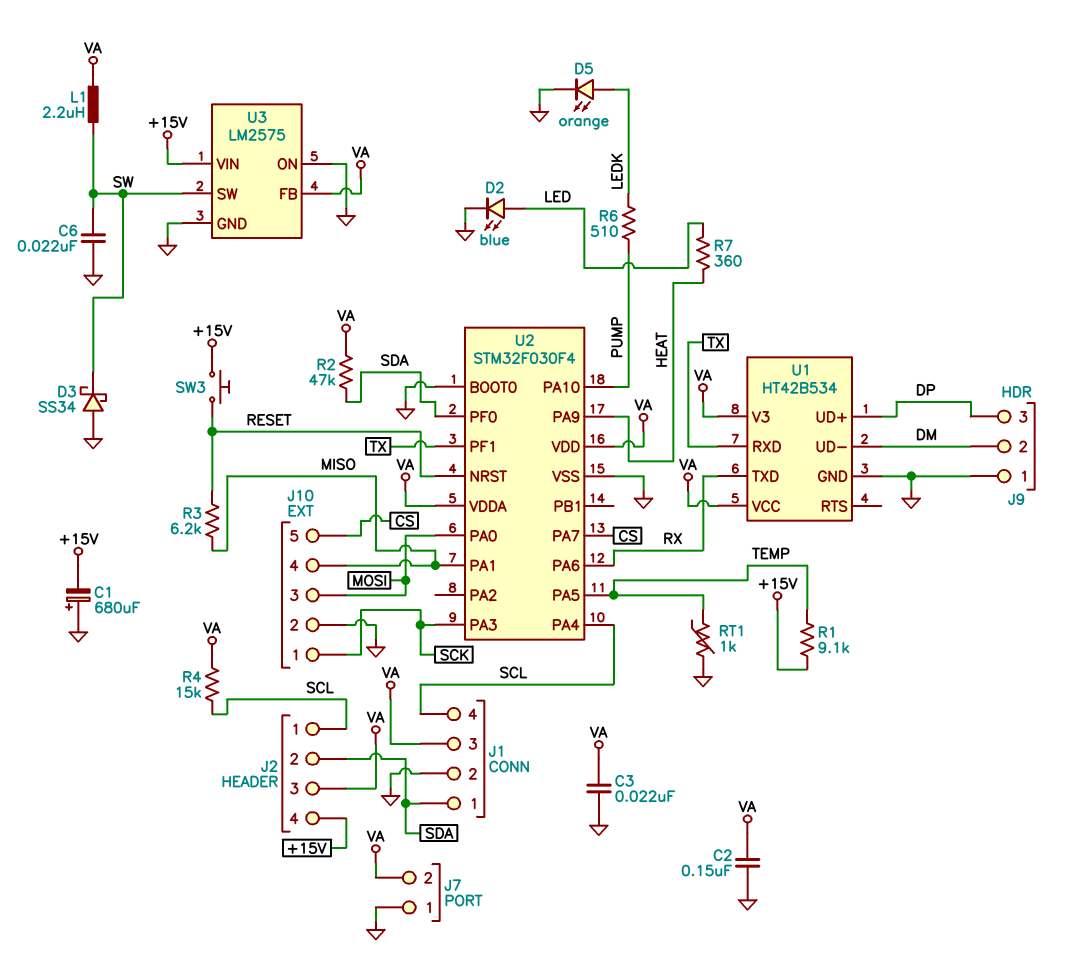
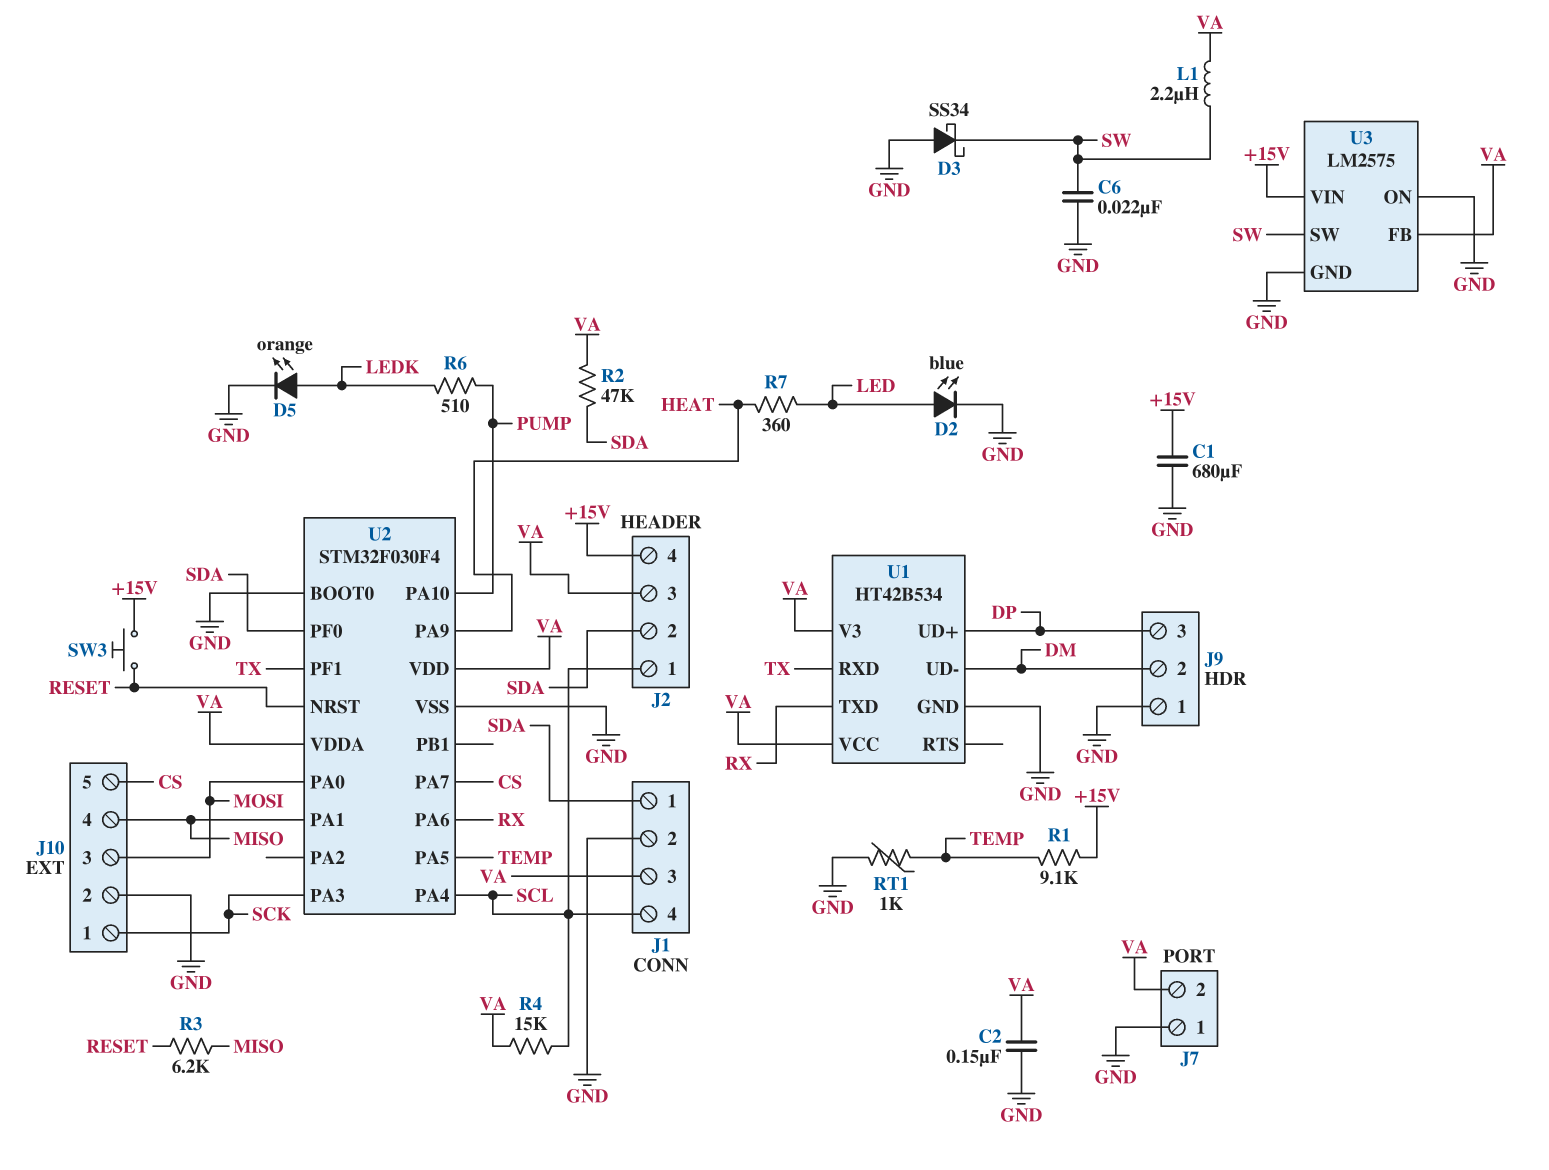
C1: 680uF (plus GND, minus +15V) -> 680uF (+15V, GND)
C3: 22nF (GND, VA) -> none

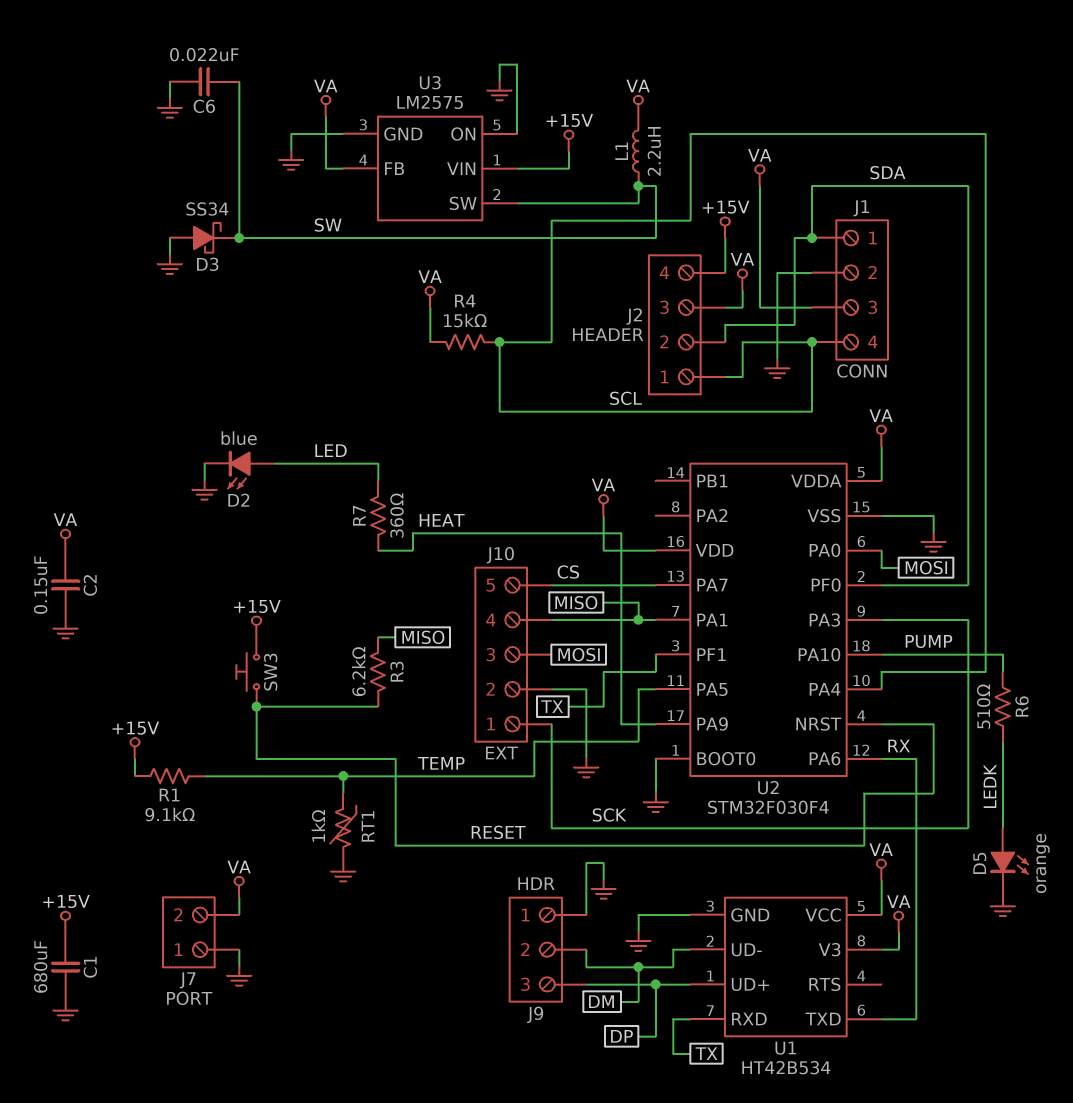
R2: 47k (SDA, VA) -> none

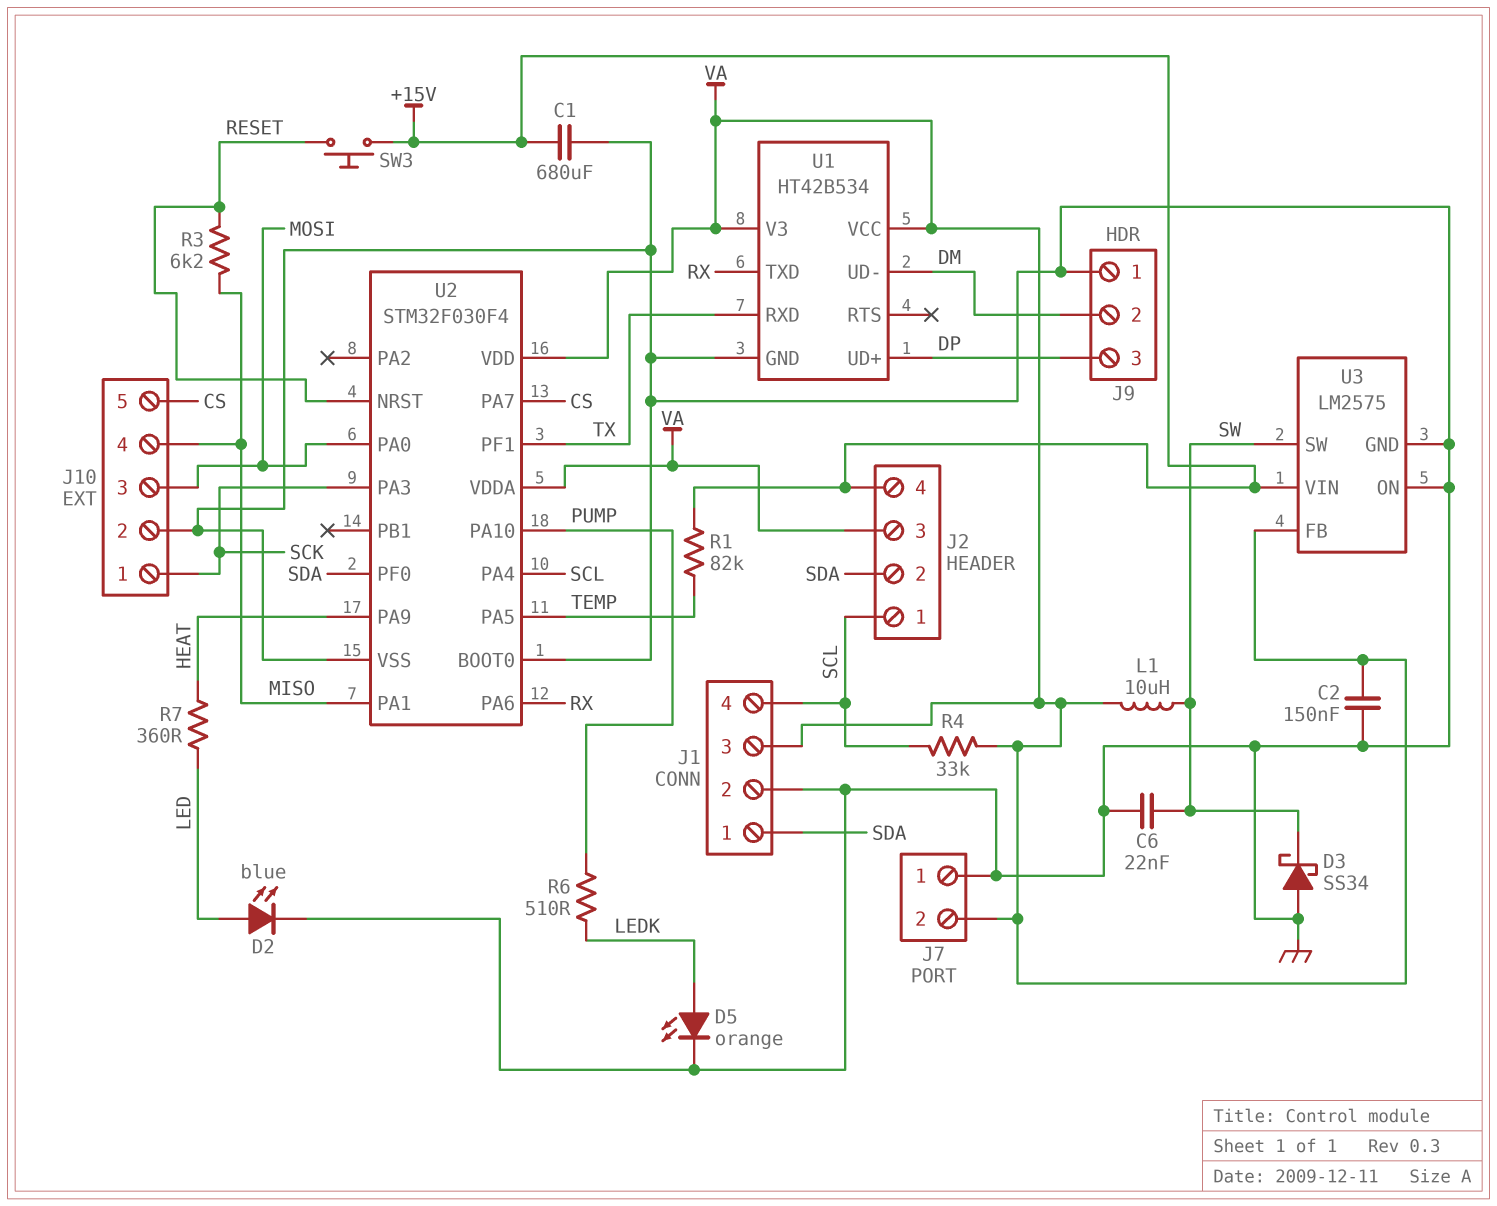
L1: 2.2uH (SW, VA) -> 10uH (SW, VA)
R1: 9.1k (+15V, TEMP) -> 82k (+15V, TEMP)
R4: 15k (SCL, VA) -> 33k (SCL, VA)
RT1: 1k (GND, TEMP) -> none

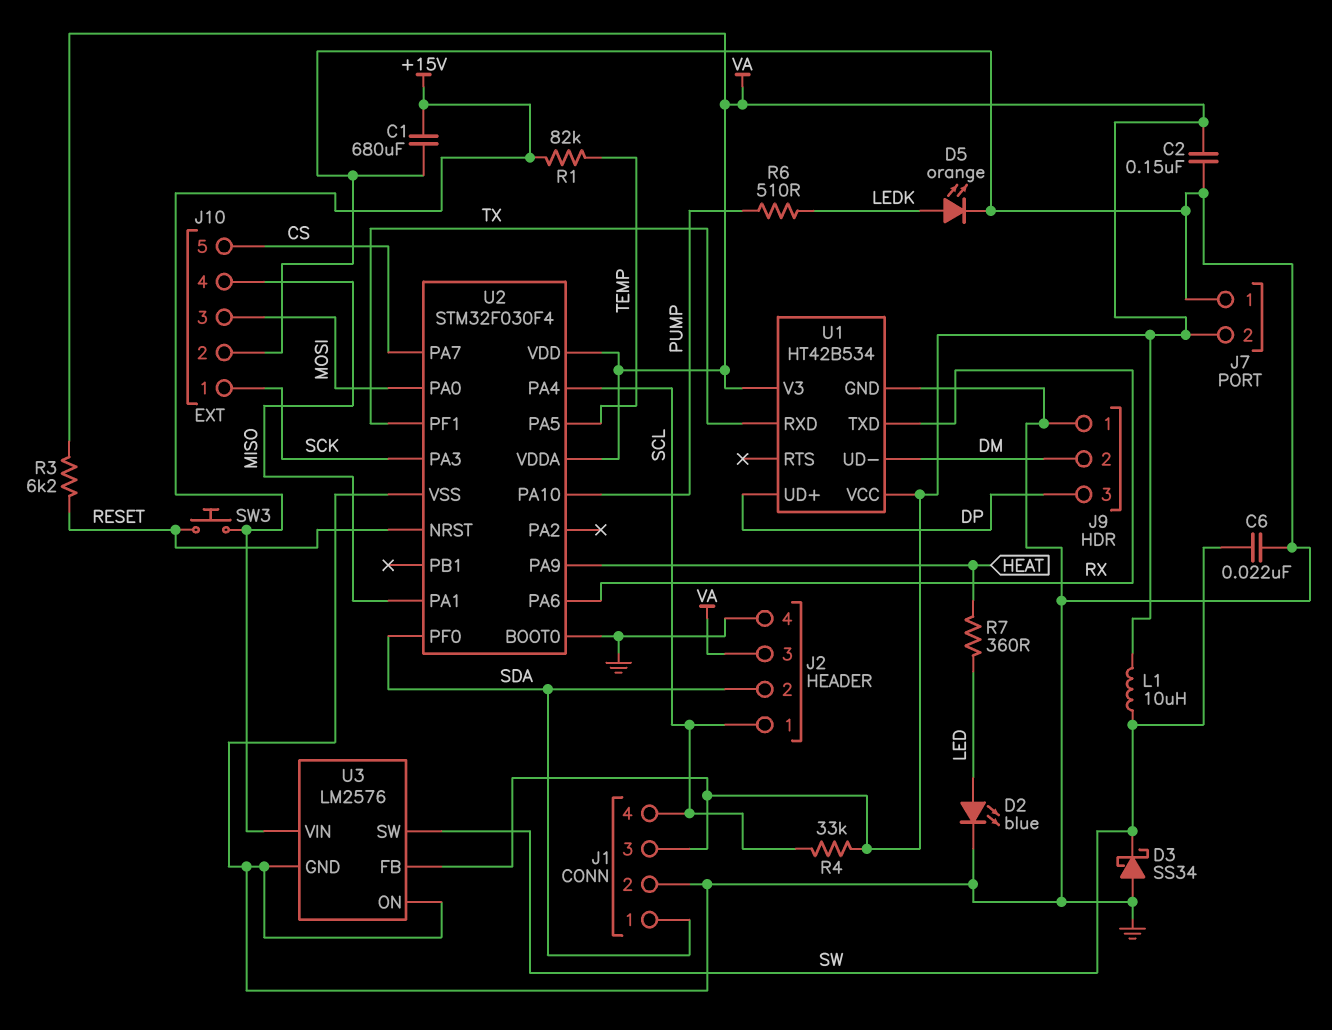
J2 pin 4: +15V -> GND
R3: 6.2k (MISO, RESET) -> 6.2k (RESET, VA)
U3: LM2575 -> LM2576

